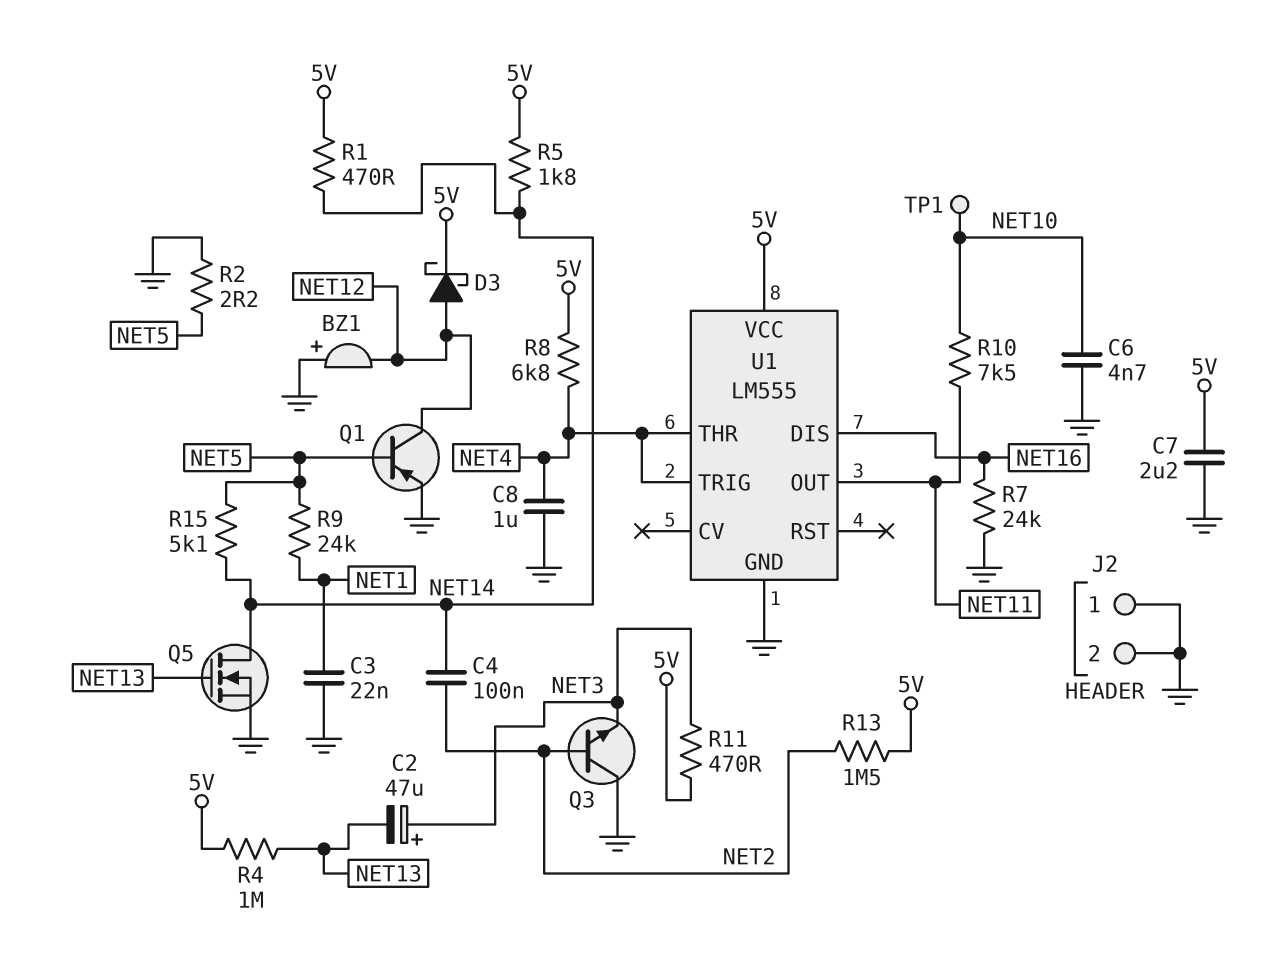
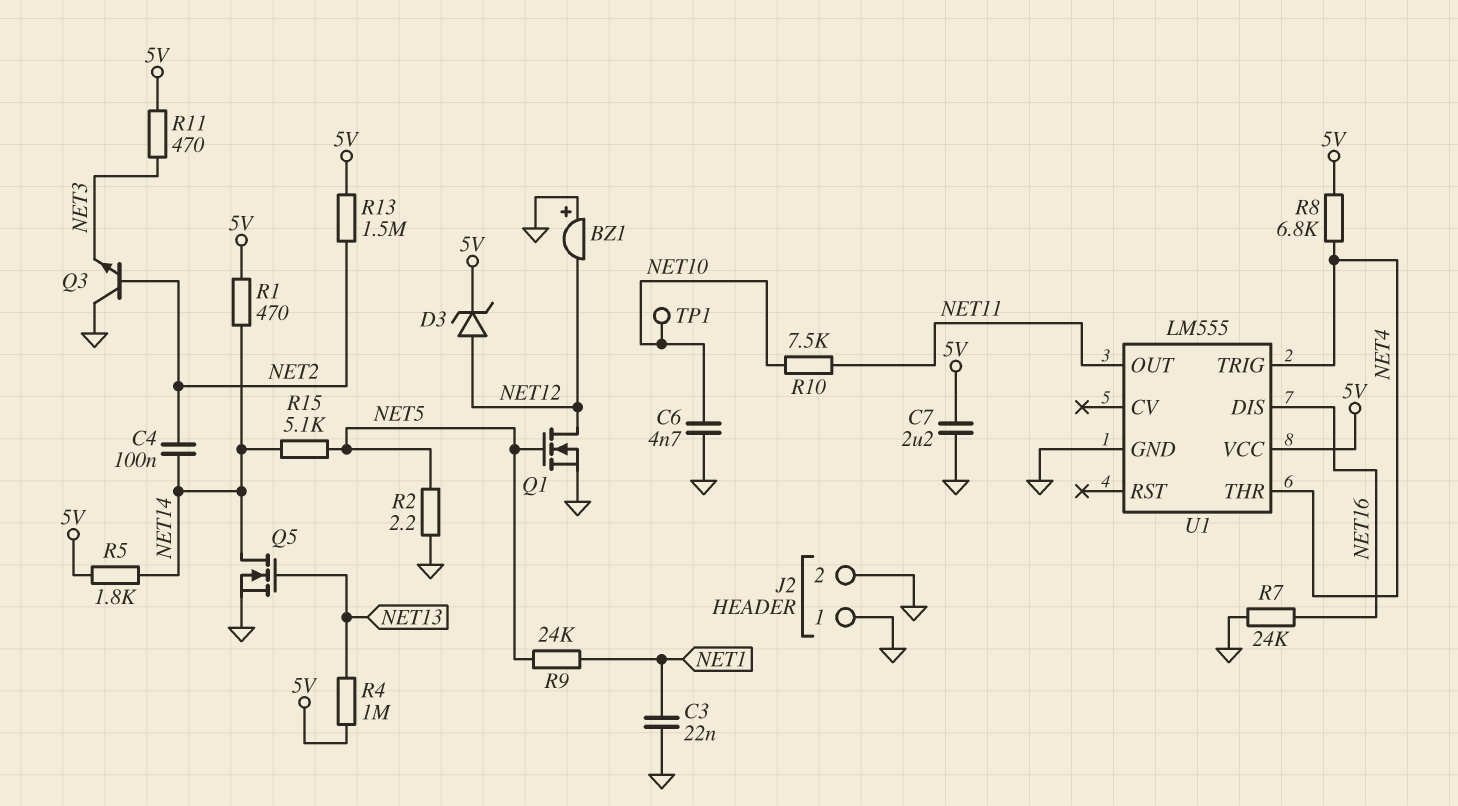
C2: 47uF (plus NET3, minus NET13) -> none
C8: 1uF (GND, NET4) -> none
D3: schottky (A NET12, K 5V) -> zener (A NET12, K 5V)
Q1: PNP (B NET5, C NET12, E GND) -> NMOS (G NET5, D NET12, S GND)

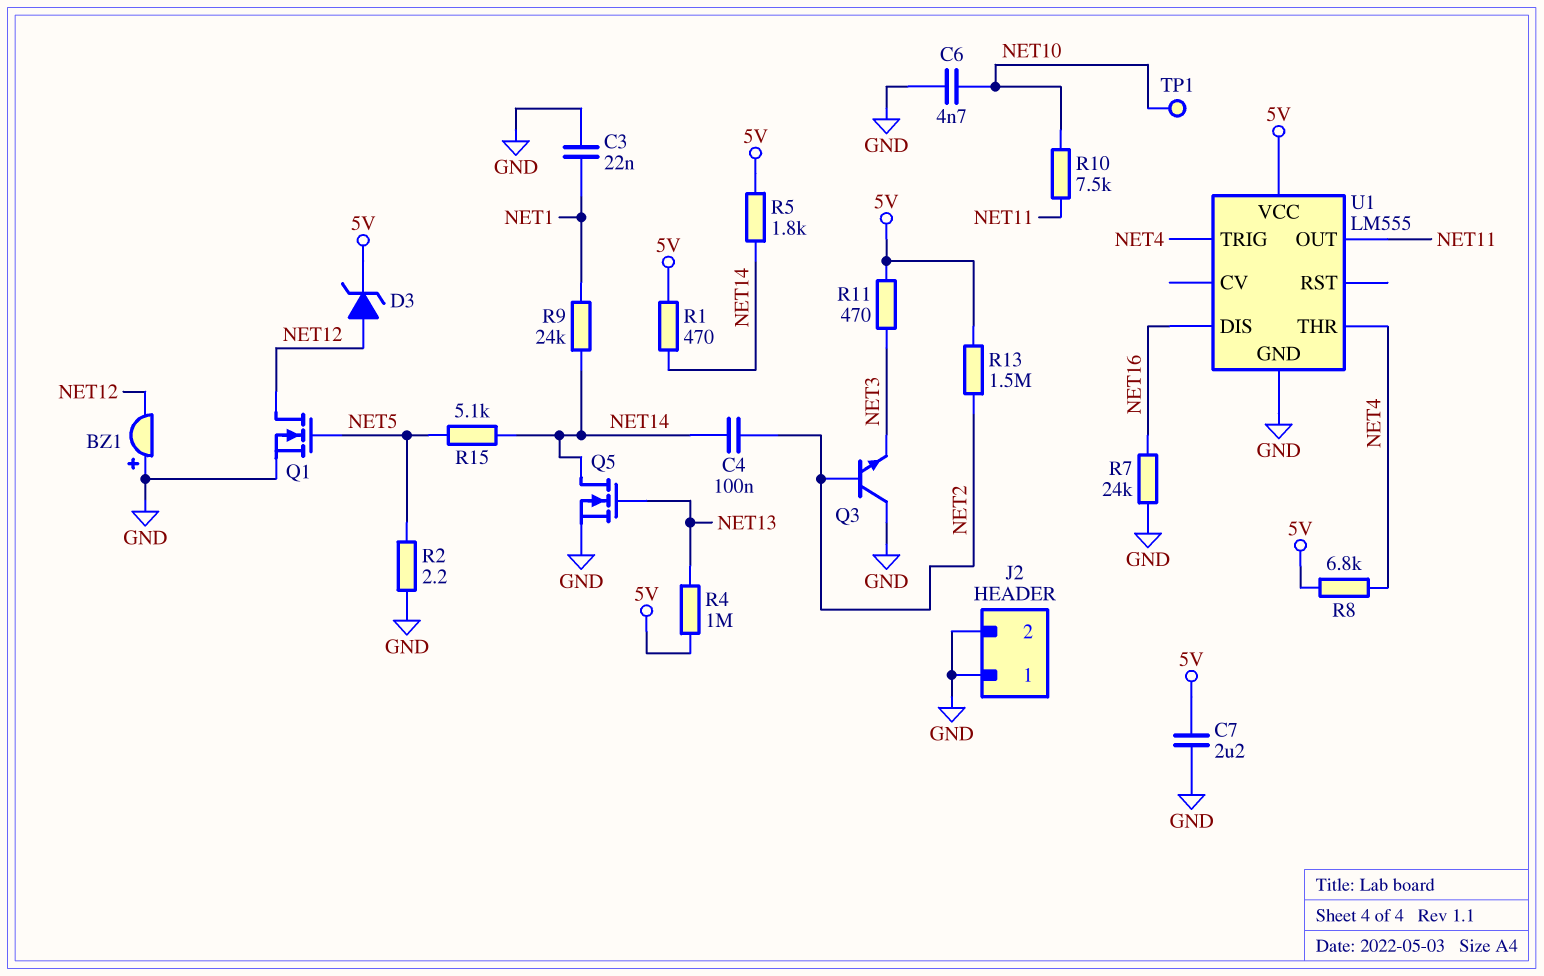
R9: 24k (NET1, NET5) -> 24k (NET1, NET14)

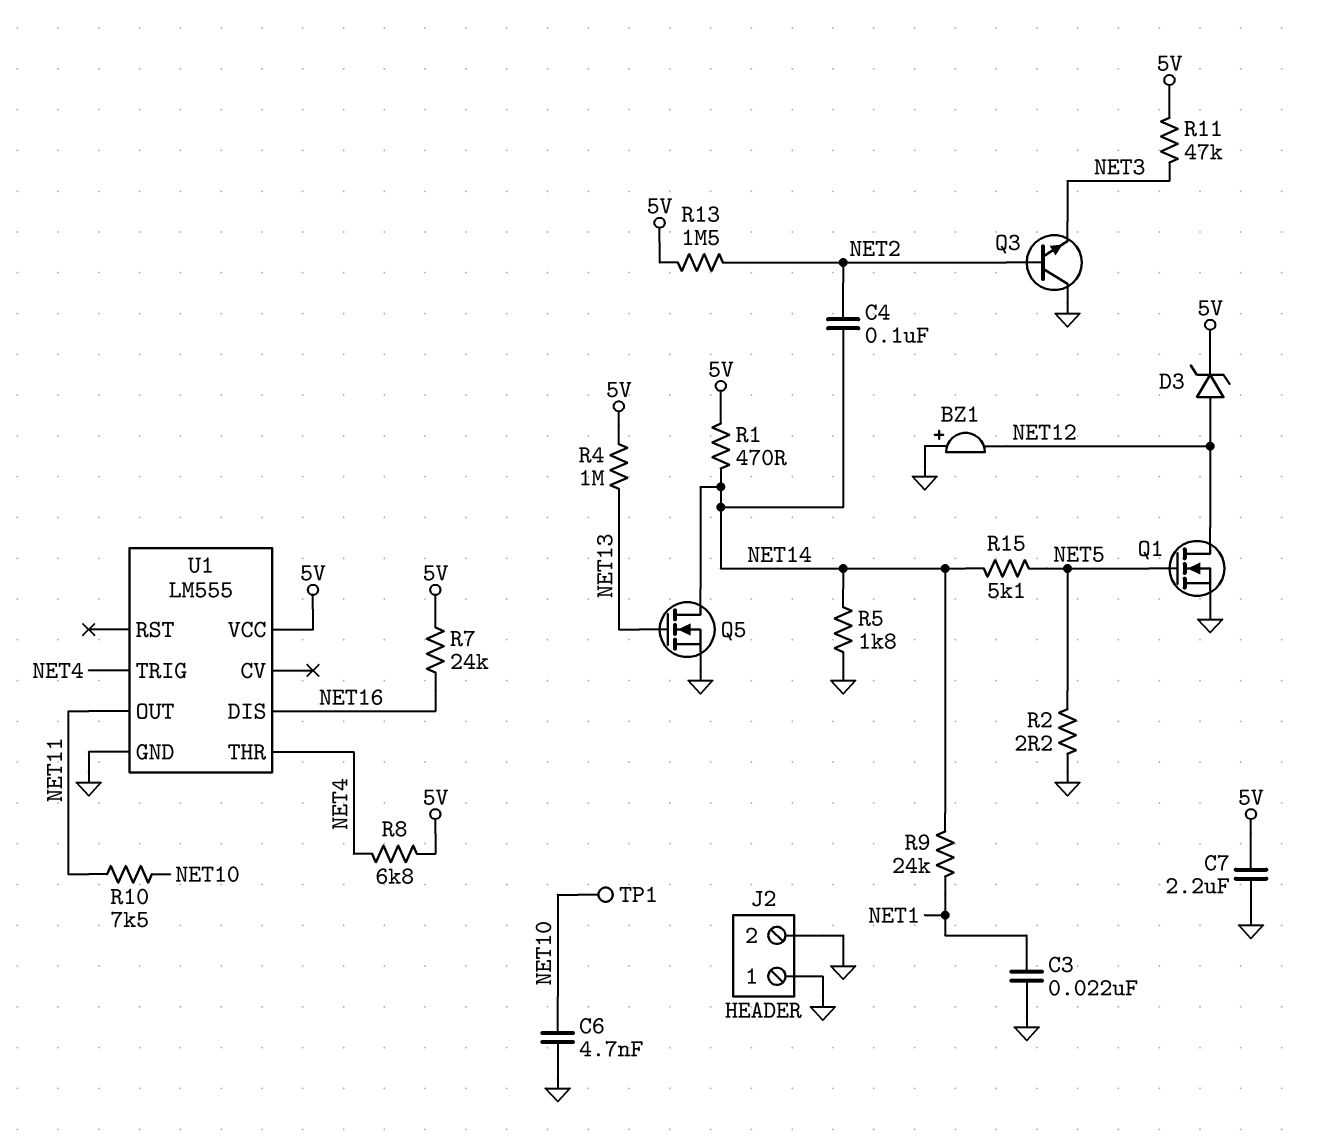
R5: 1.8k (5V, NET14) -> 1.8k (GND, NET14)
R7: 24k (GND, NET16) -> 24k (5V, NET16)
R11: 470 (5V, NET3) -> 47k (5V, NET3)

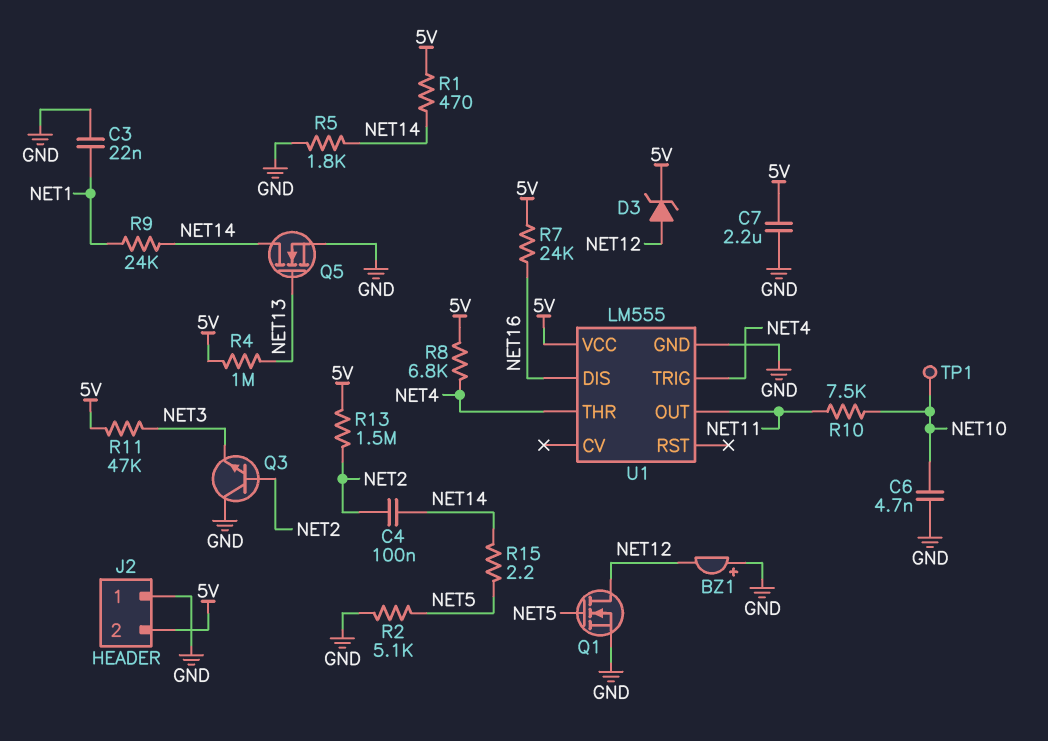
J2 pin 2: GND -> 5V
R2: 2.2 (GND, NET5) -> 5.1k (GND, NET5)
R15: 5.1k (NET5, NET14) -> 2.2 (NET5, NET14)

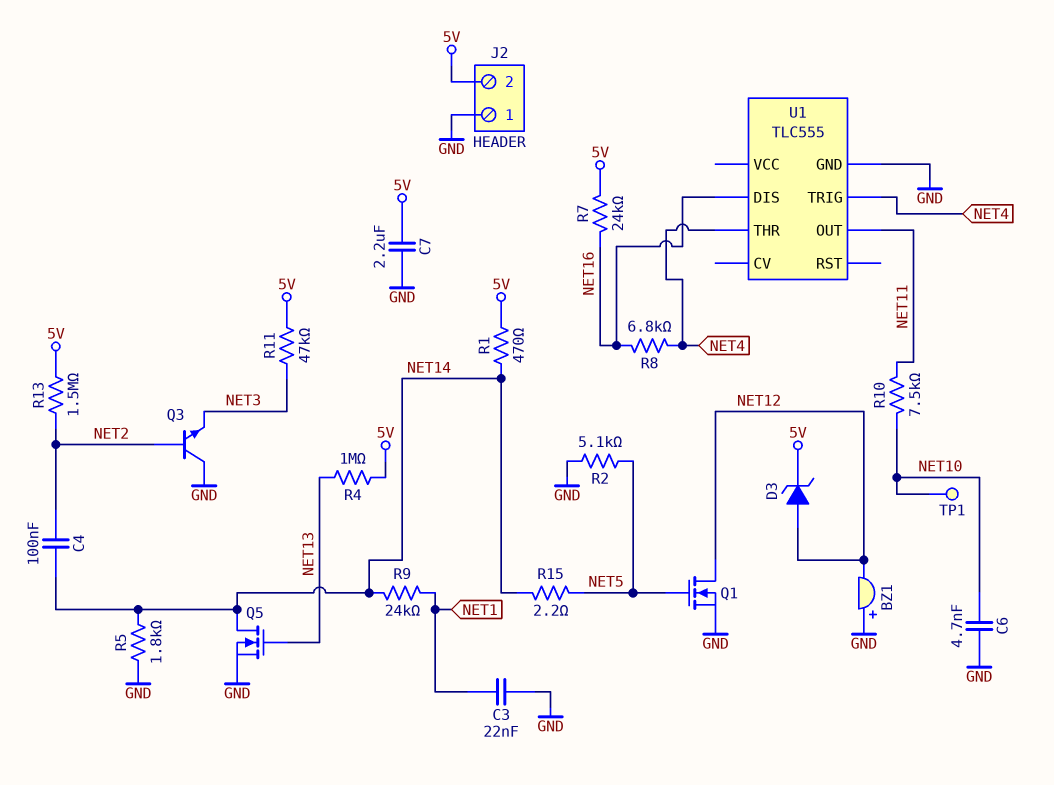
R8: 6.8k (5V, NET4) -> 6.8k (NET4, NET16)
U1: LM555 -> TLC555
U1 pin VCC: 5V -> none

